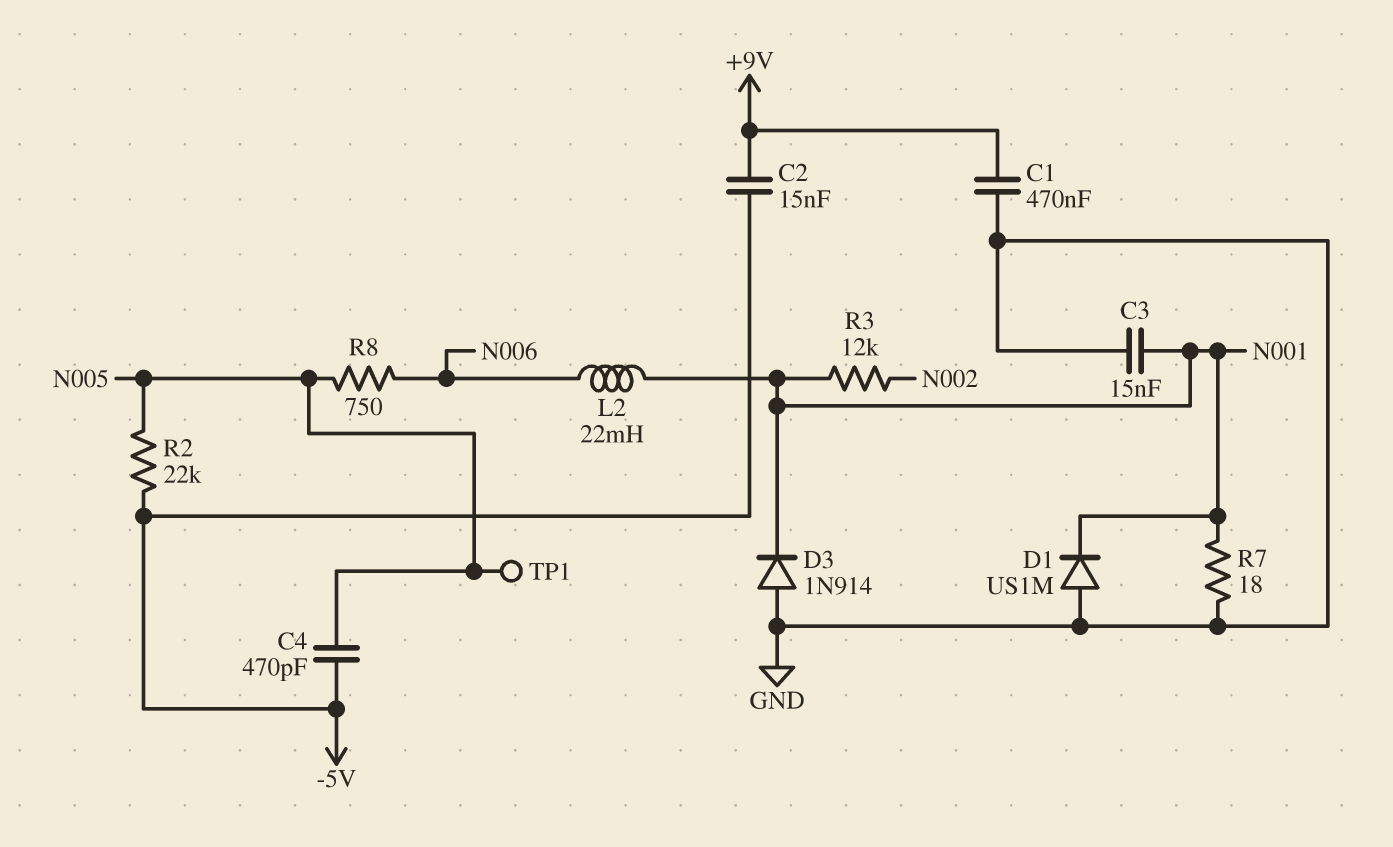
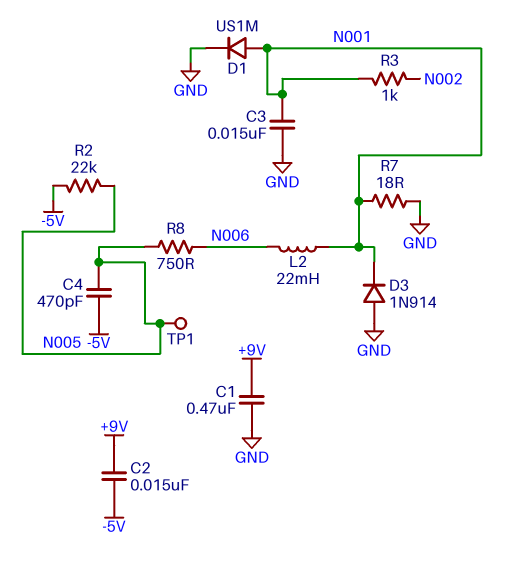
D1: diode US1M (A GND, K N001) -> diode US1M (A N001, K GND)
R3: 12k (N001, N002) -> 1k (N001, N002)

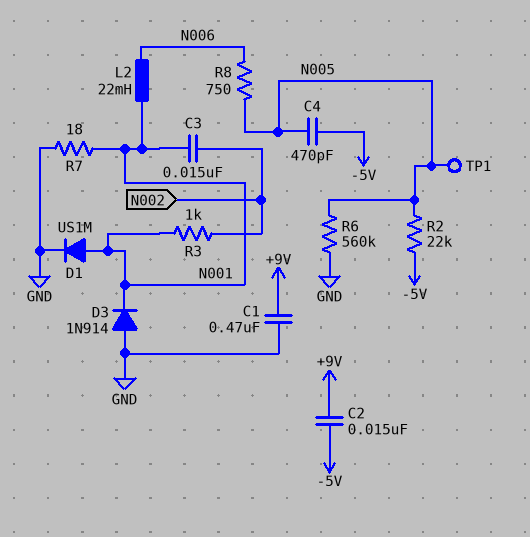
C3: 15nF (GND, N001) -> 15nF (N001, N002)
R6: none -> 560k (GND, N005)

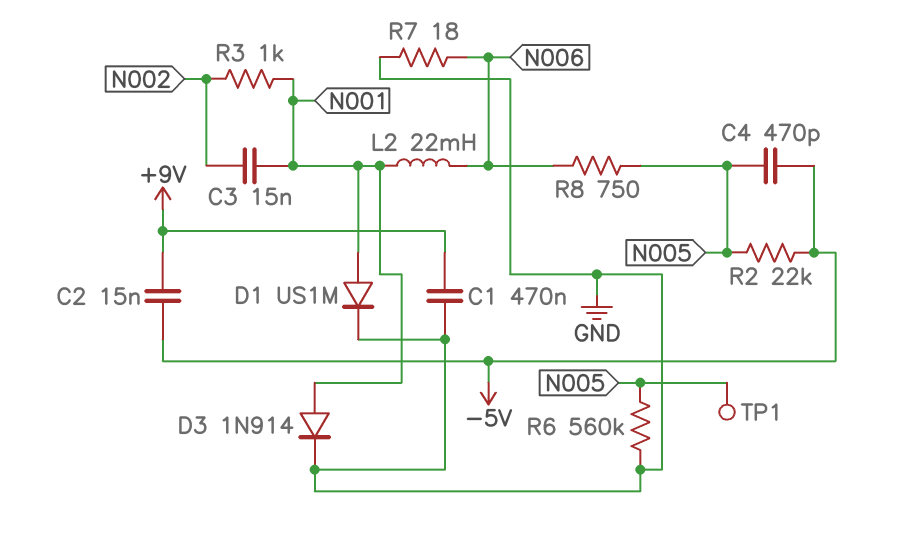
D3: diode 1N914 (A GND, K N001) -> diode 1N914 (A N001, K GND)
R7: 18 (GND, N001) -> 18 (GND, N006)

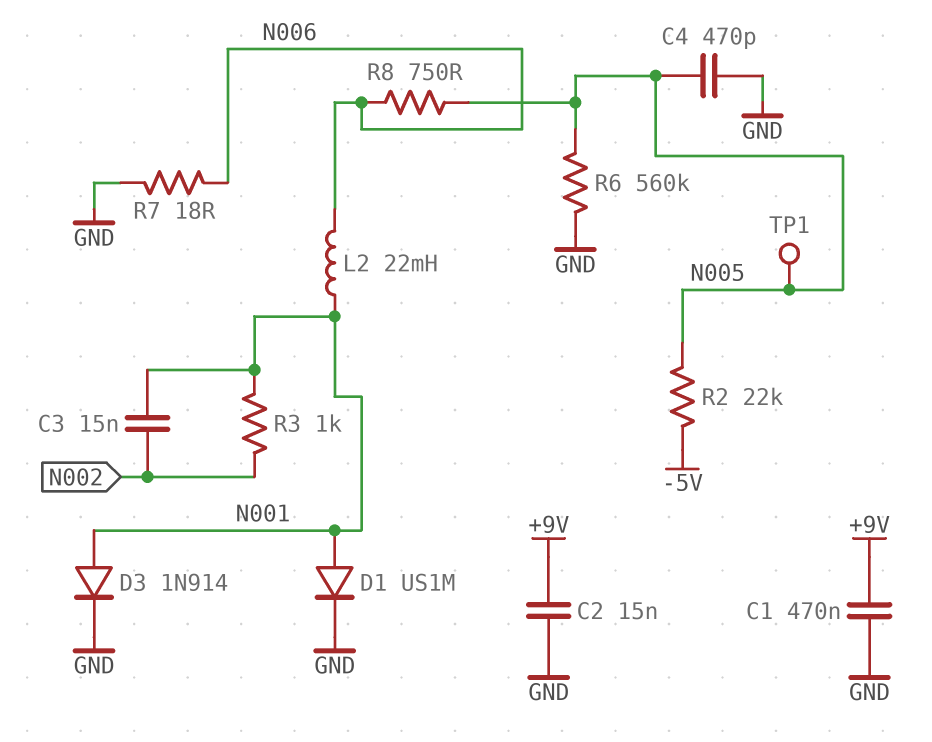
C2: 15nF (+9V, -5V) -> 15nF (+9V, GND)
C4: 470pF (-5V, N005) -> 470pF (GND, N005)

